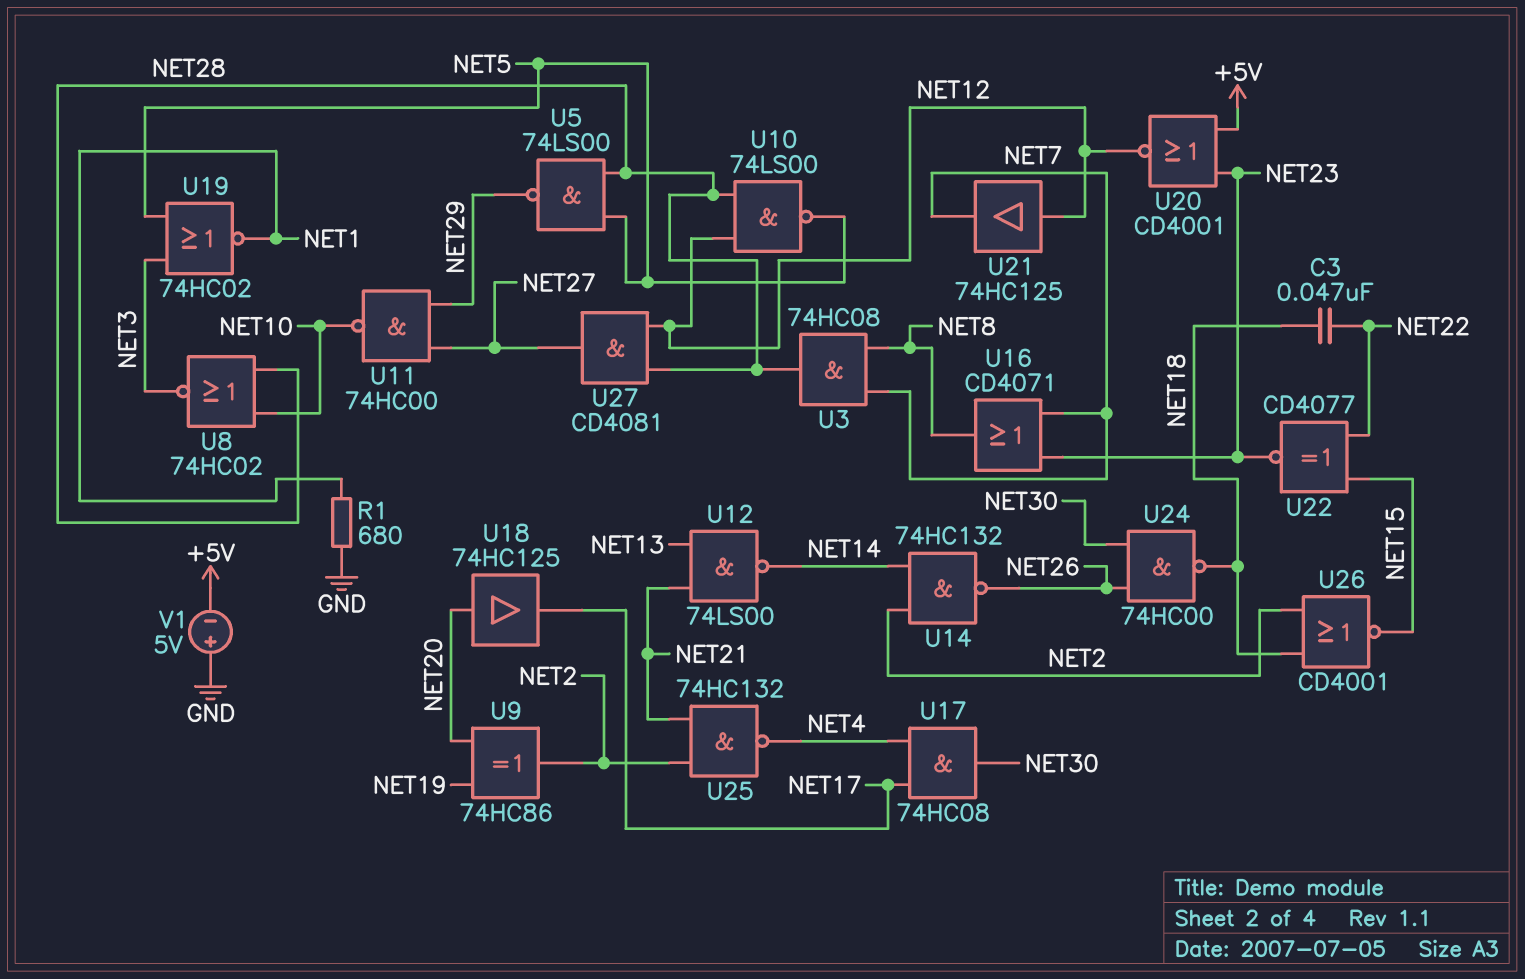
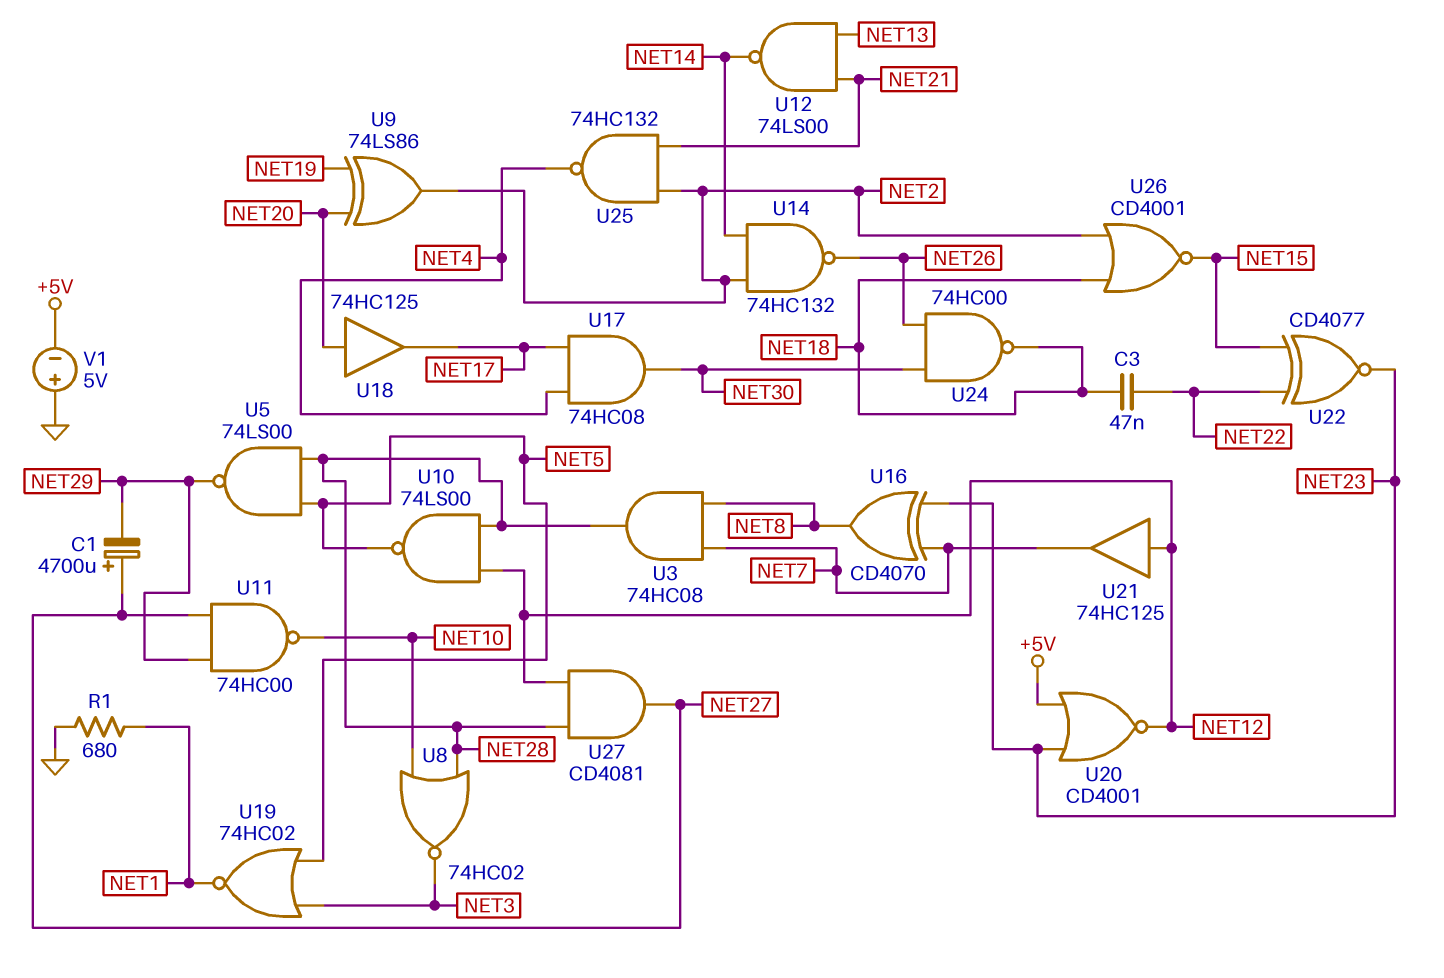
C1: none -> 4700uF (plus NET27, minus NET29)
U9: XOR 74HC86 (in NET19, in NET20, out NET2) -> XOR 74LS86 (in NET19, in NET20, out NET2)
U16: OR CD4071 (in NET7, in NET23, out NET8) -> XOR CD4070 (in NET7, in NET23, out NET8)

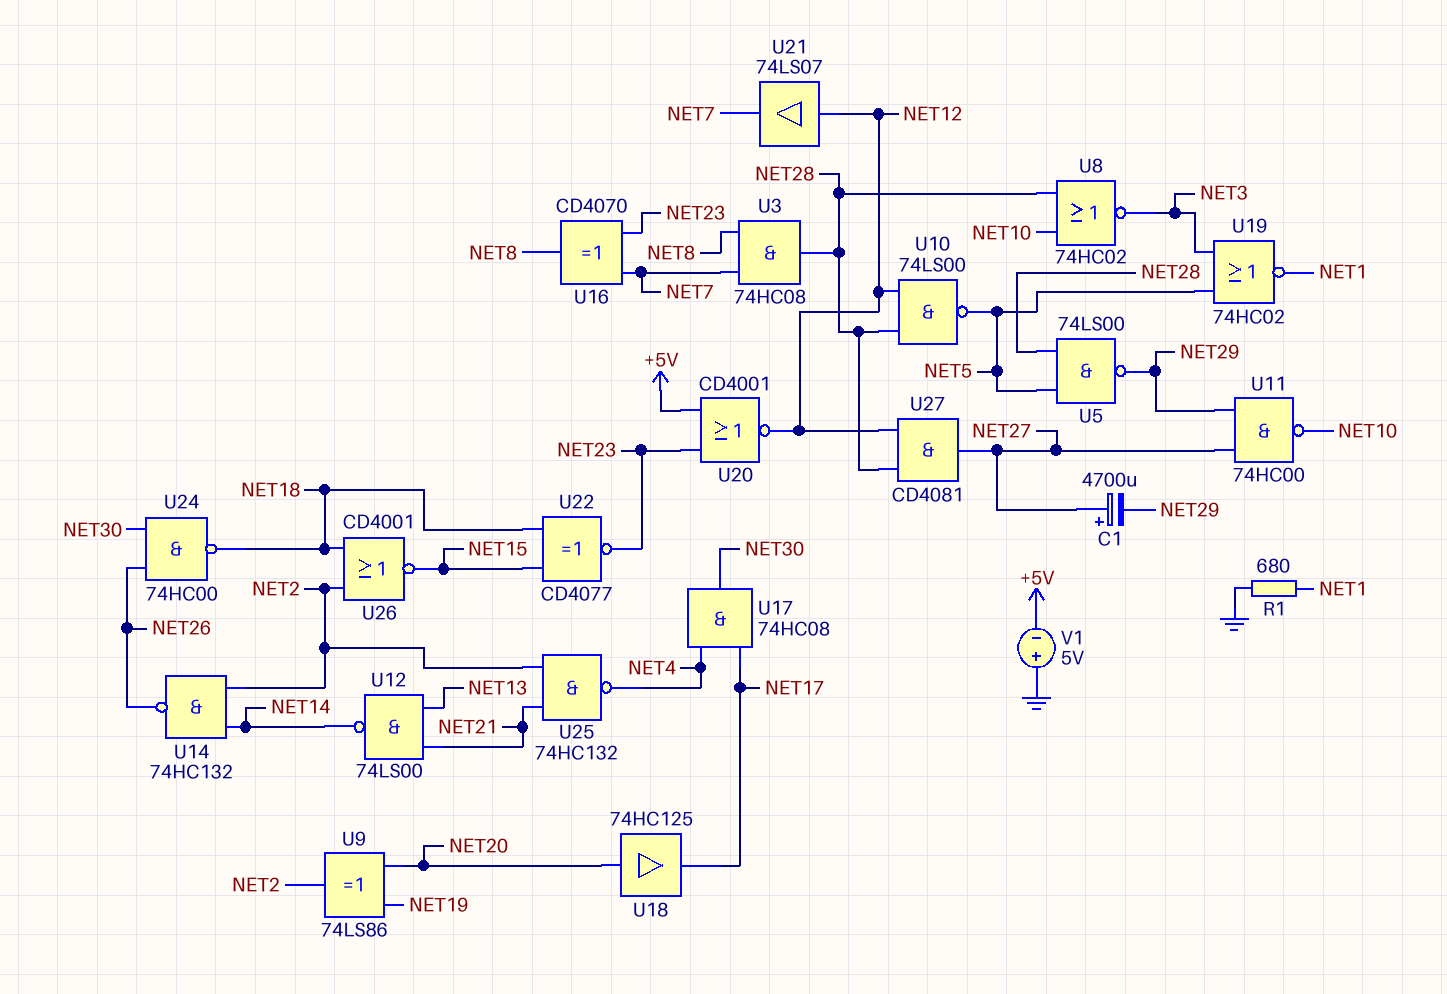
C3: 47nF (NET18, NET22) -> none
U21: buffer 74HC125 (in NET12, out NET7) -> buffer 74LS07 (in NET12, out NET7)
U22: XNOR CD4077 (in NET15, in NET22, out NET23) -> XNOR CD4077 (in NET15, in NET18, out NET23)

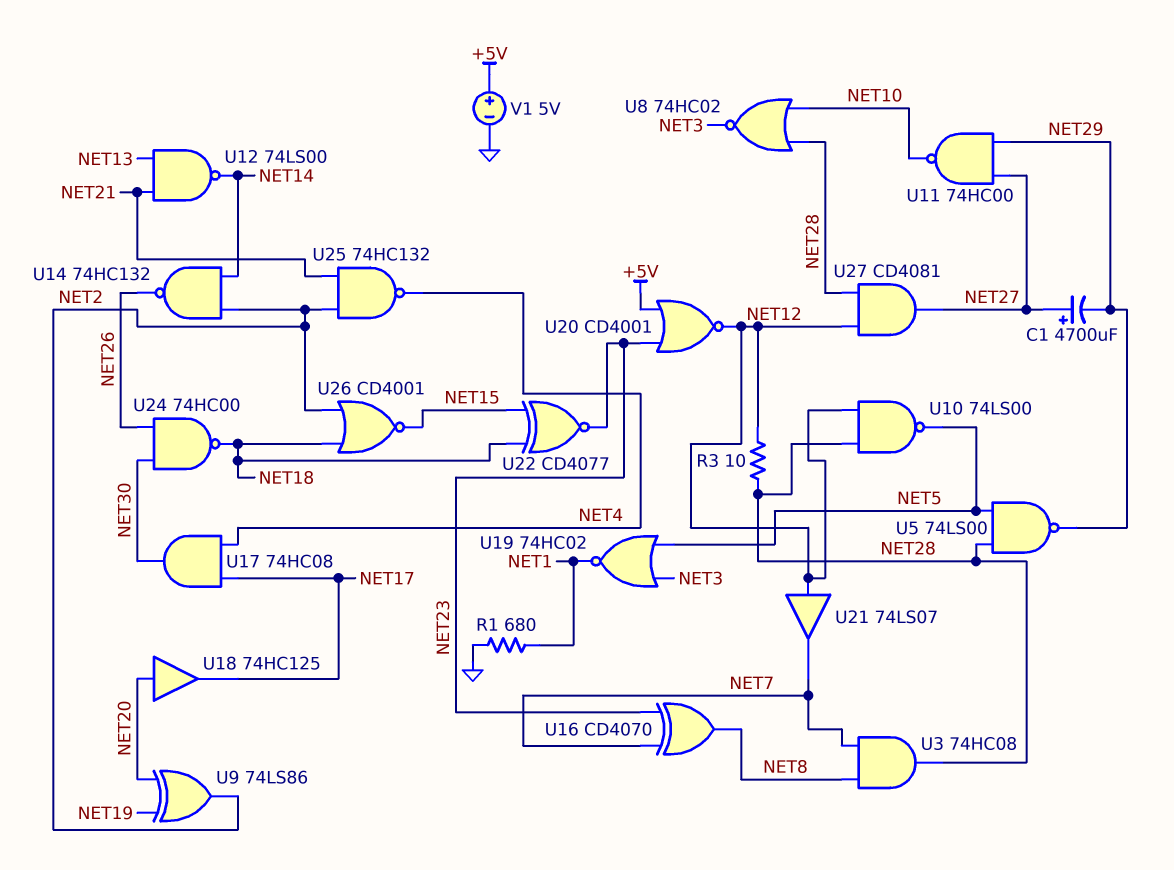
R3: none -> 10 (NET12, NET28)
V1: 5V (plus GND, minus +5V) -> 5V (plus +5V, minus GND)

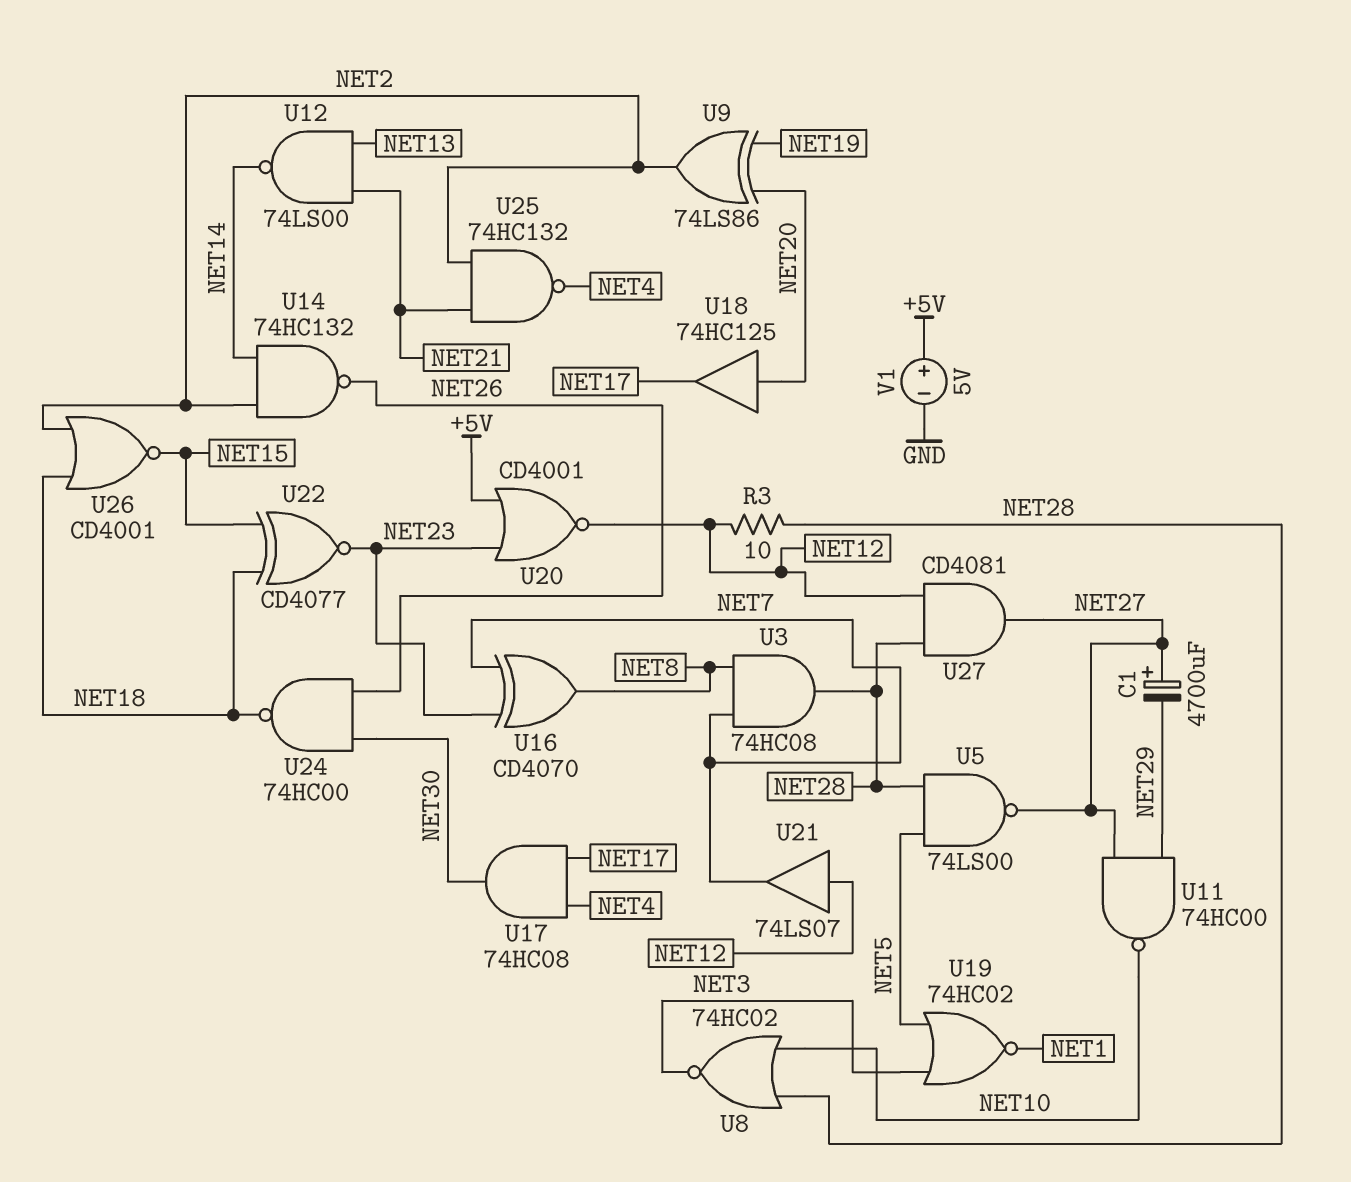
R1: 680 (GND, NET1) -> none
U5: NAND 74LS00 (in NET5, in NET28, out NET29) -> NAND 74LS00 (in NET5, in NET28, out NET27)
U10: NAND 74LS00 (in NET12, in NET28, out NET5) -> none

